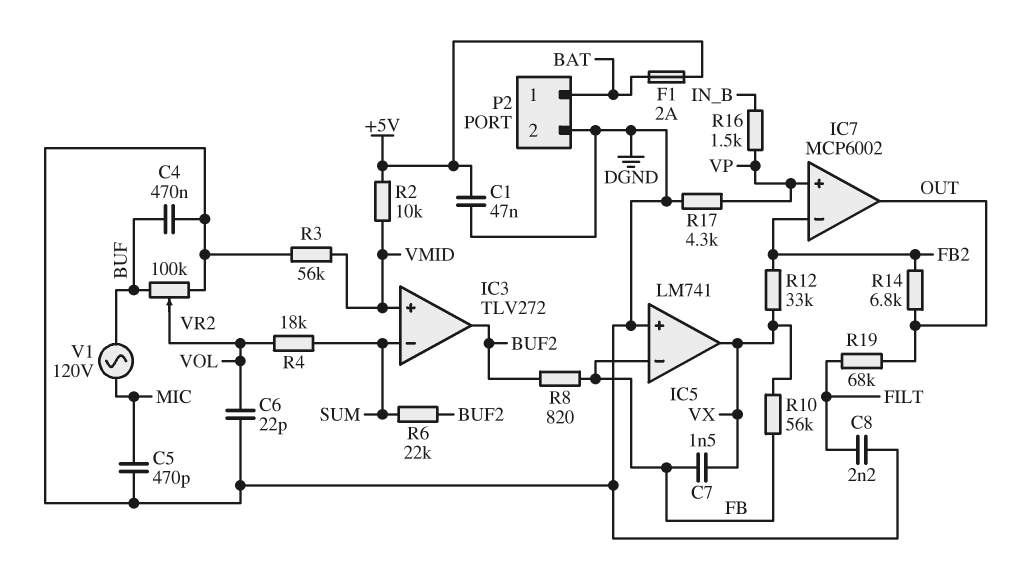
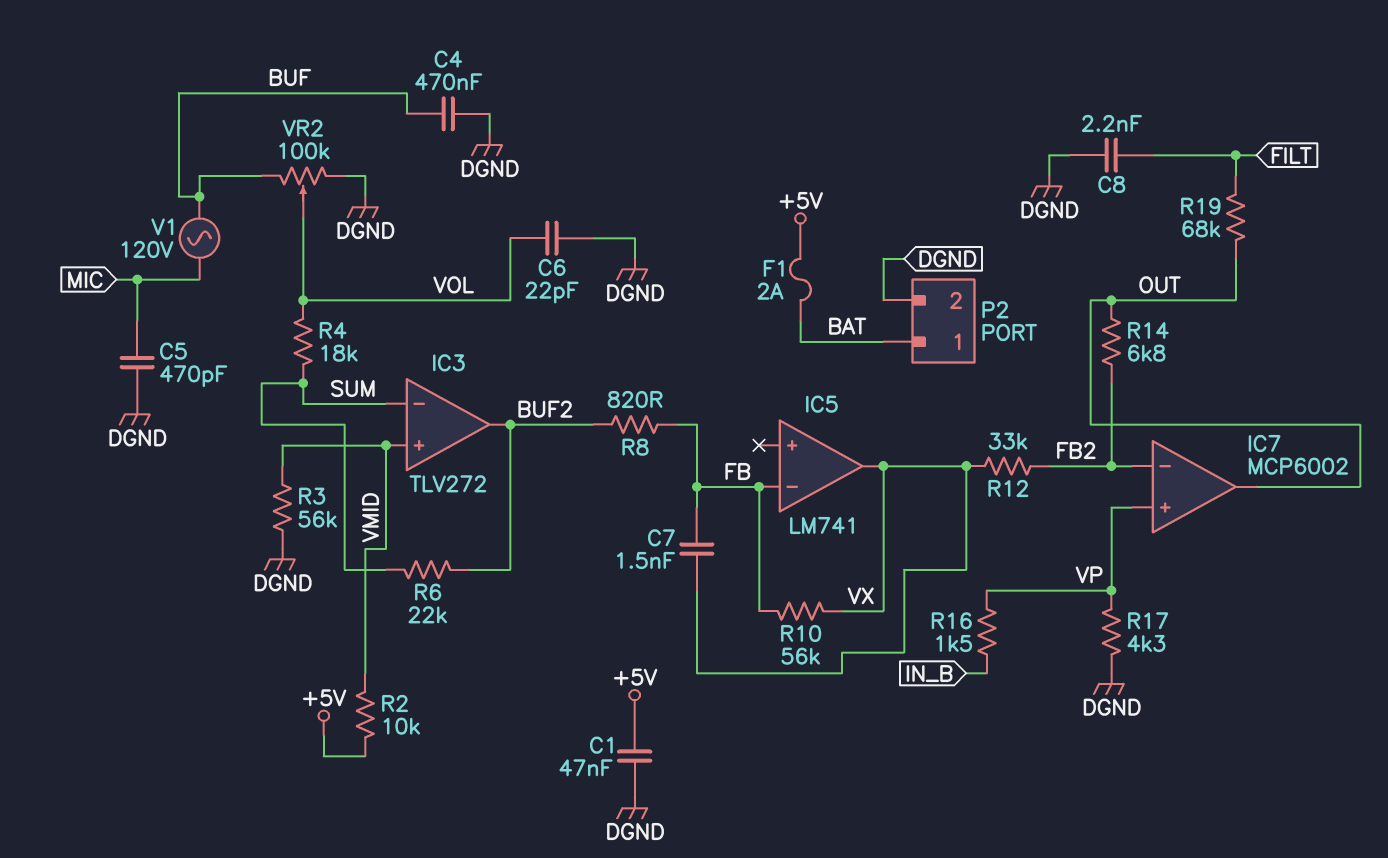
IC5 pin in+: DGND -> none

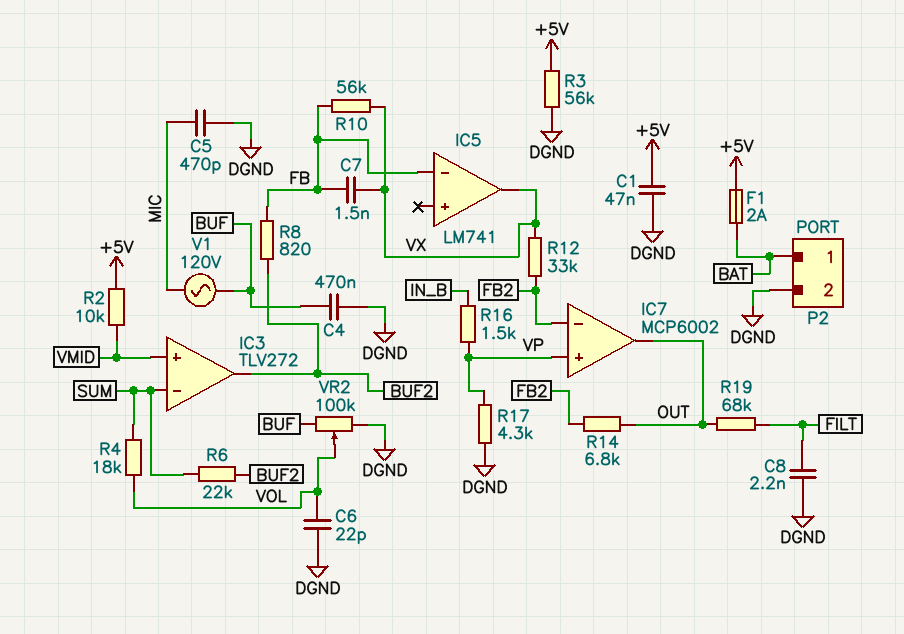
R3: 56k (DGND, VMID) -> 56k (+5V, DGND)

